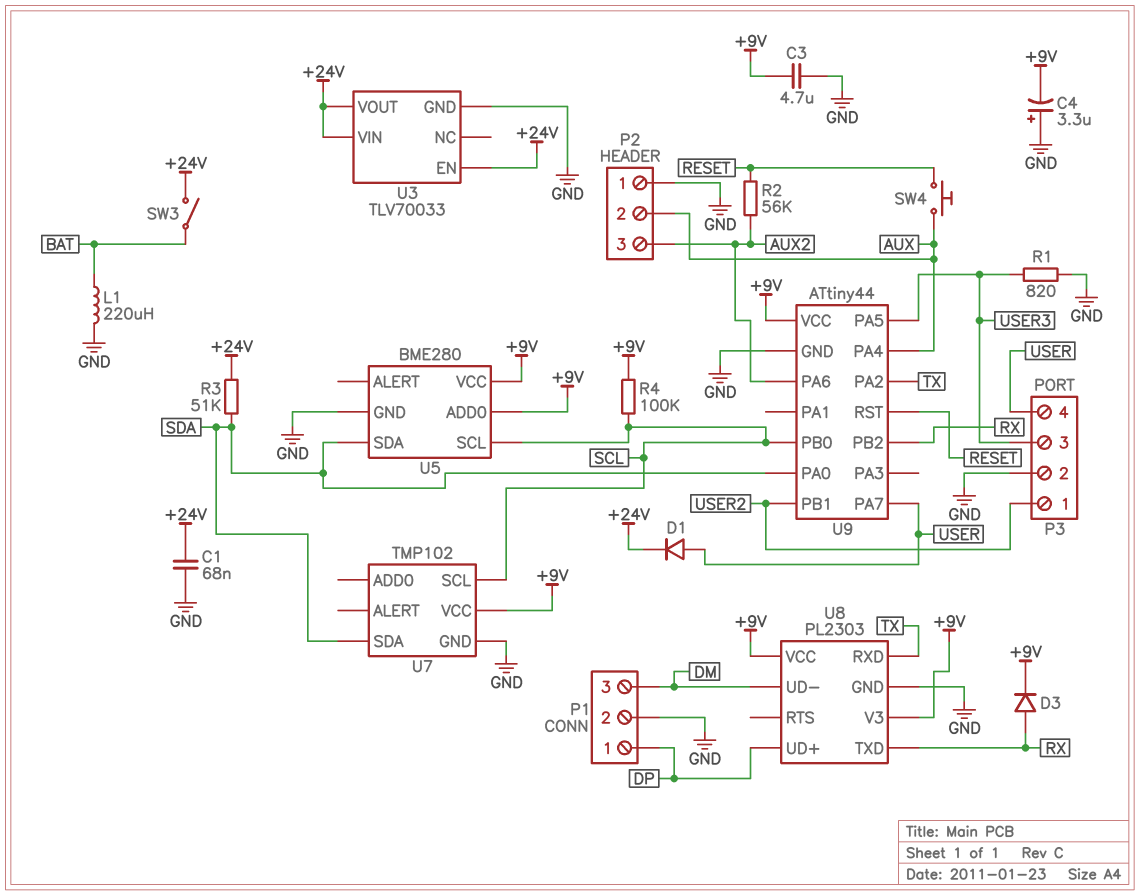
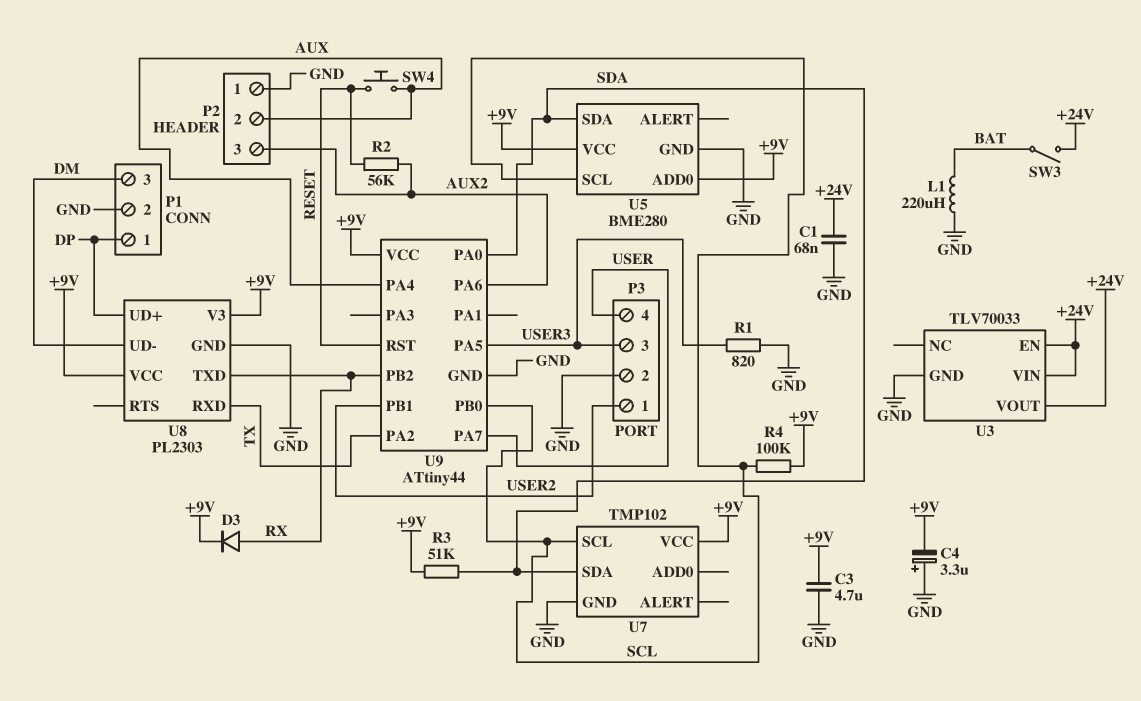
D1: diode (A USER, K +24V) -> none
R3: 51k (+24V, SDA) -> 51k (+9V, SDA)

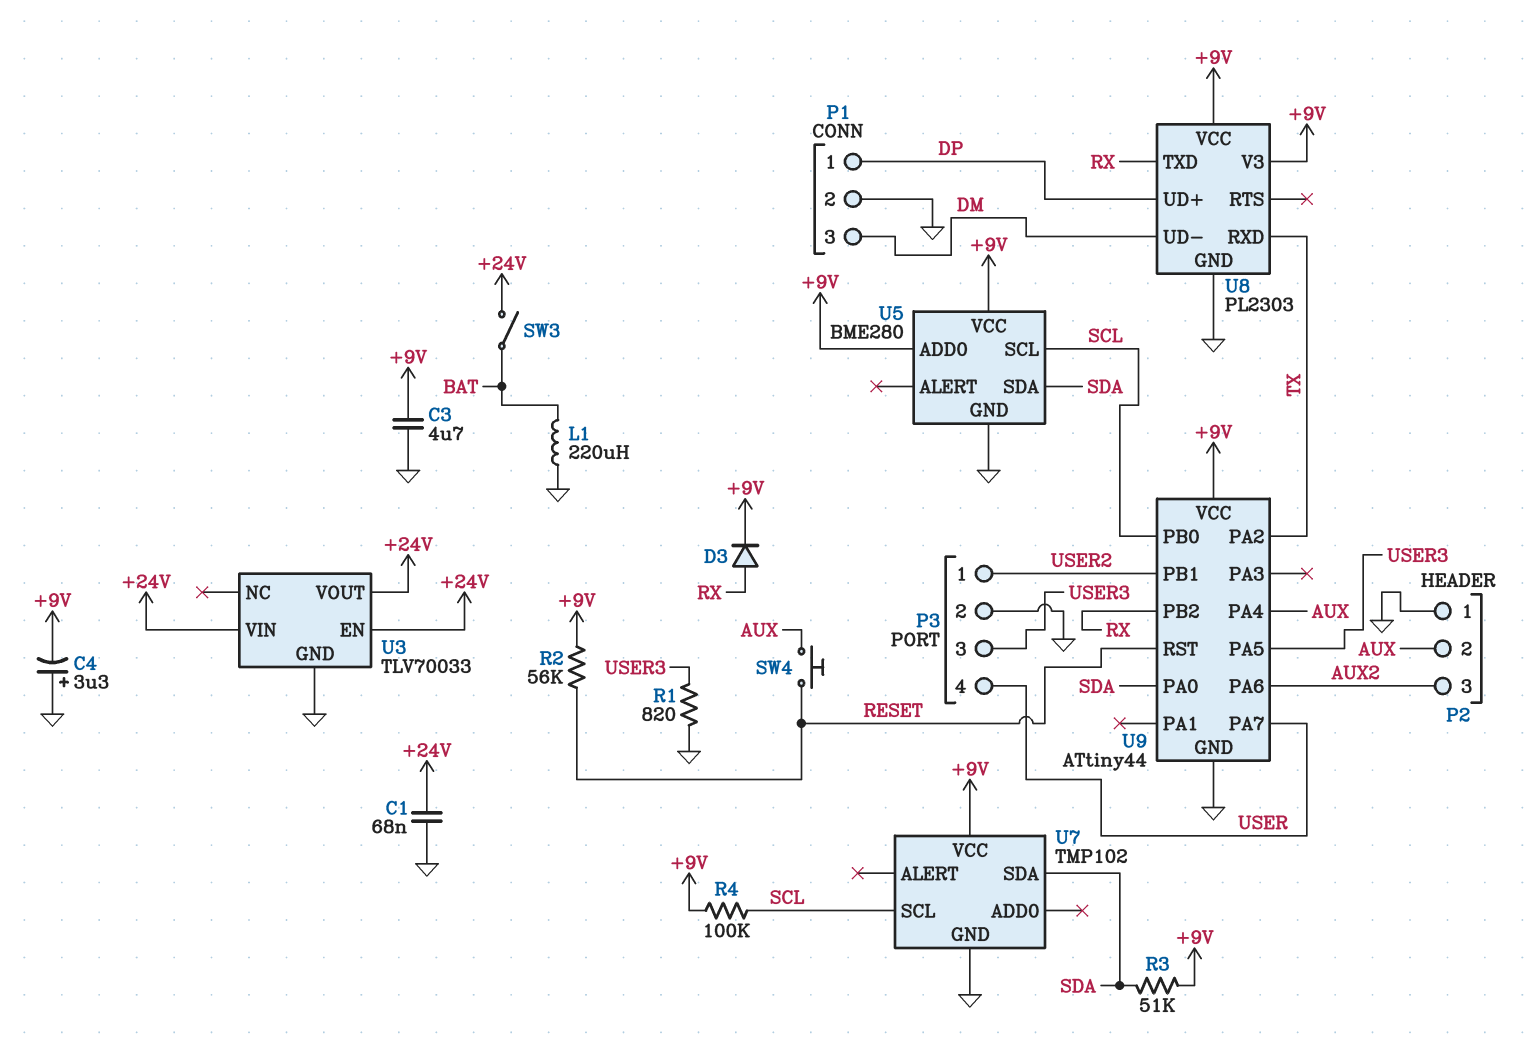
R2: 56k (AUX2, RESET) -> 56k (+9V, RESET)

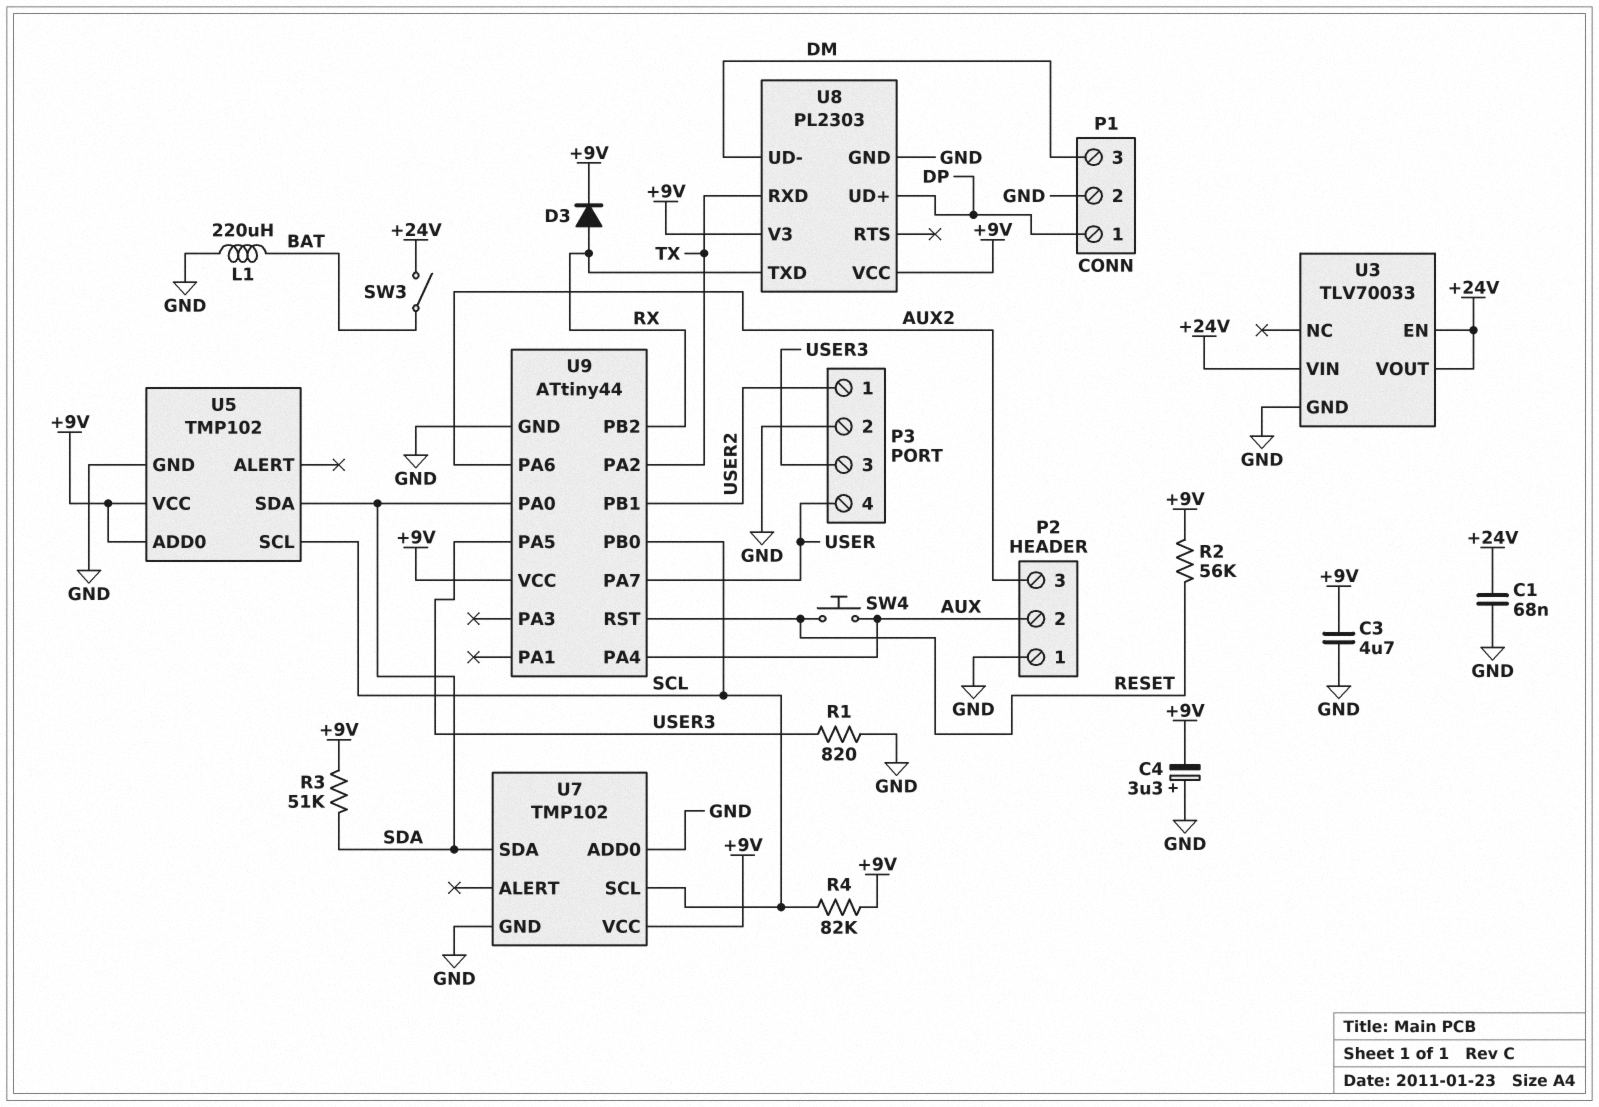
R4: 100k (+9V, SCL) -> 82k (+9V, SCL)
U5: BME280 -> TMP102
U7 pin ADD0: none -> GND

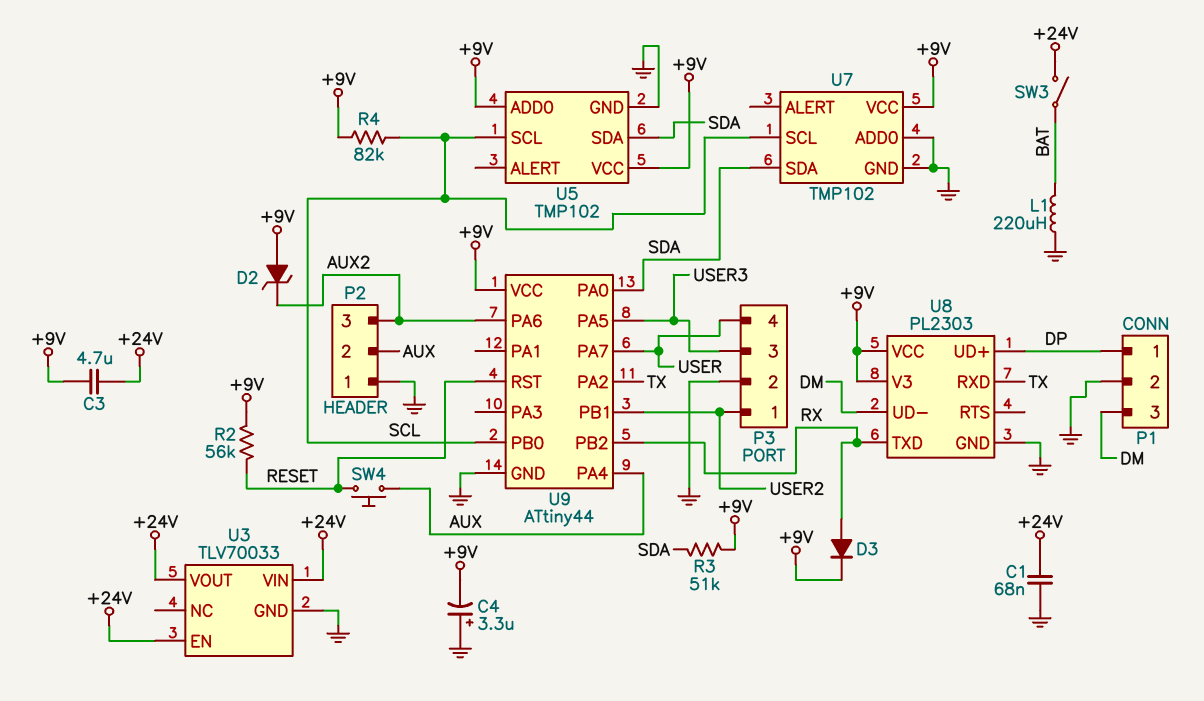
C3: 4.7uF (+9V, GND) -> 4.7uF (+9V, +24V)
D2: none -> zener (A +9V, K AUX2)
R1: 820 (GND, USER3) -> none

